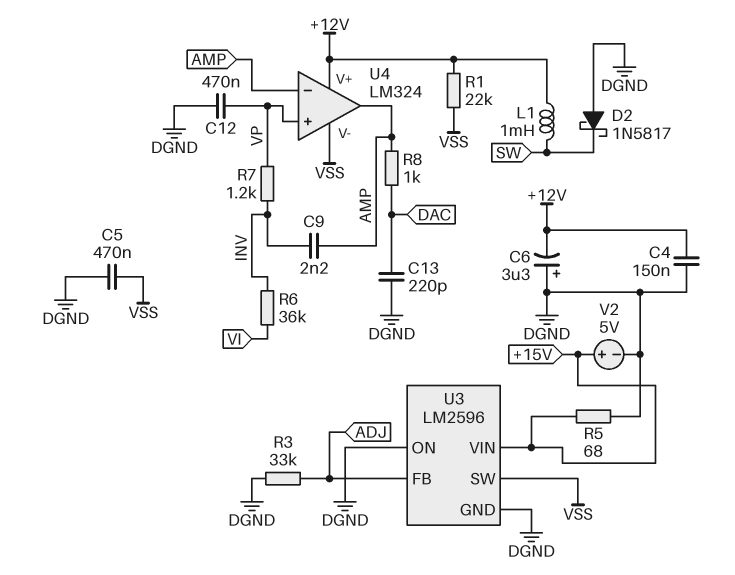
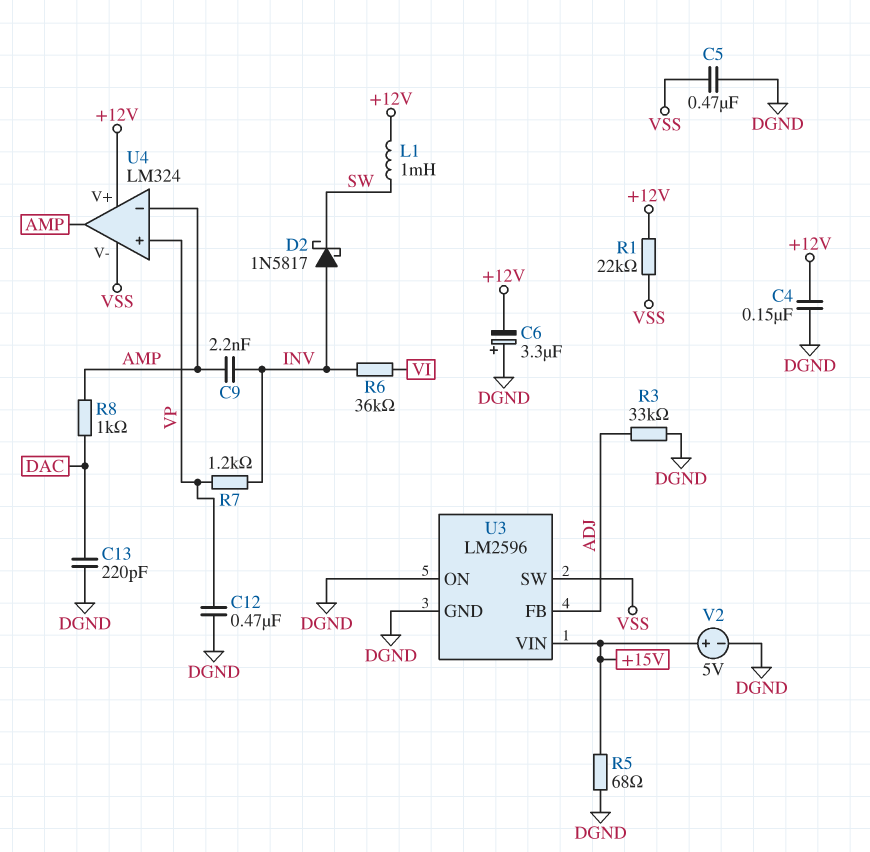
D2: schottky 1N5817 (A DGND, K SW) -> schottky 1N5817 (A INV, K SW)

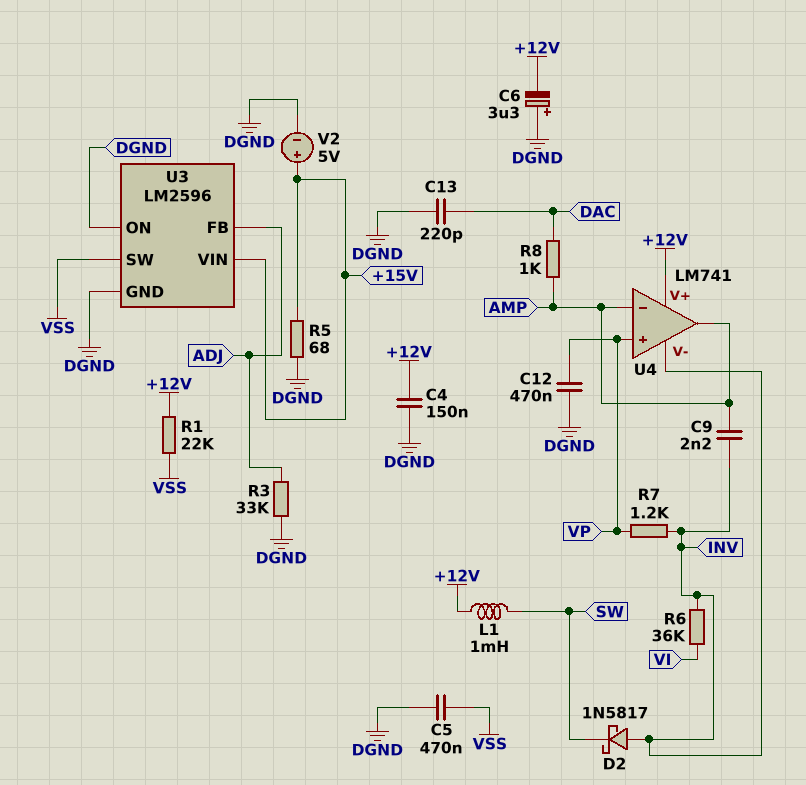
U4: LM324 -> LM741
U4 pin V-: VSS -> INV

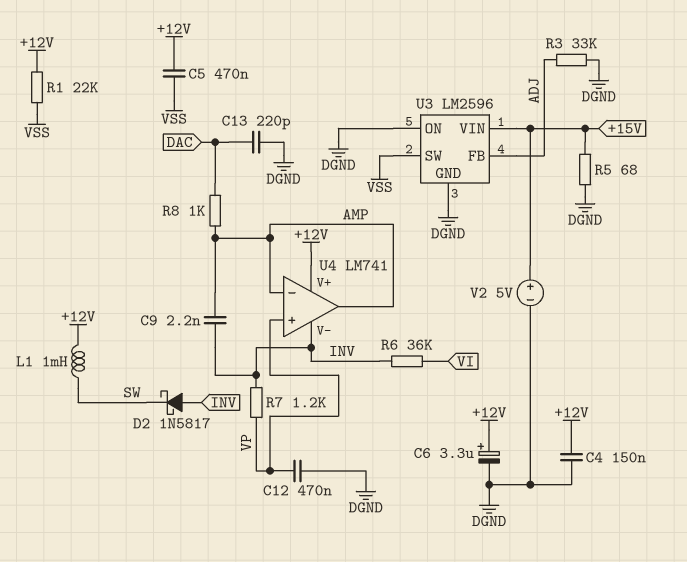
C5: 470nF (DGND, VSS) -> 470nF (+12V, VSS)
C6: 3.3uF (plus DGND, minus +12V) -> 3.3uF (plus +12V, minus DGND)

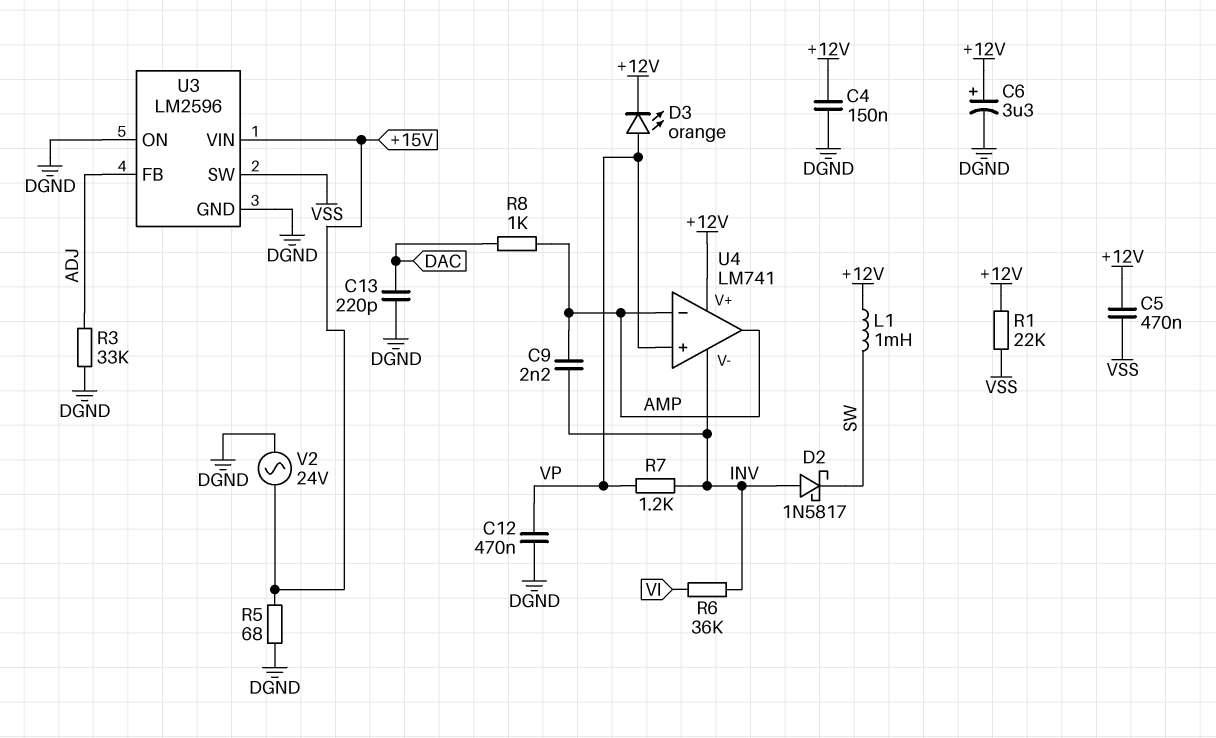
D3: none -> LED orange (A VP, K +12V)
V2: 5V (plus +15V, minus DGND) -> AC 24V (+15V, DGND)

